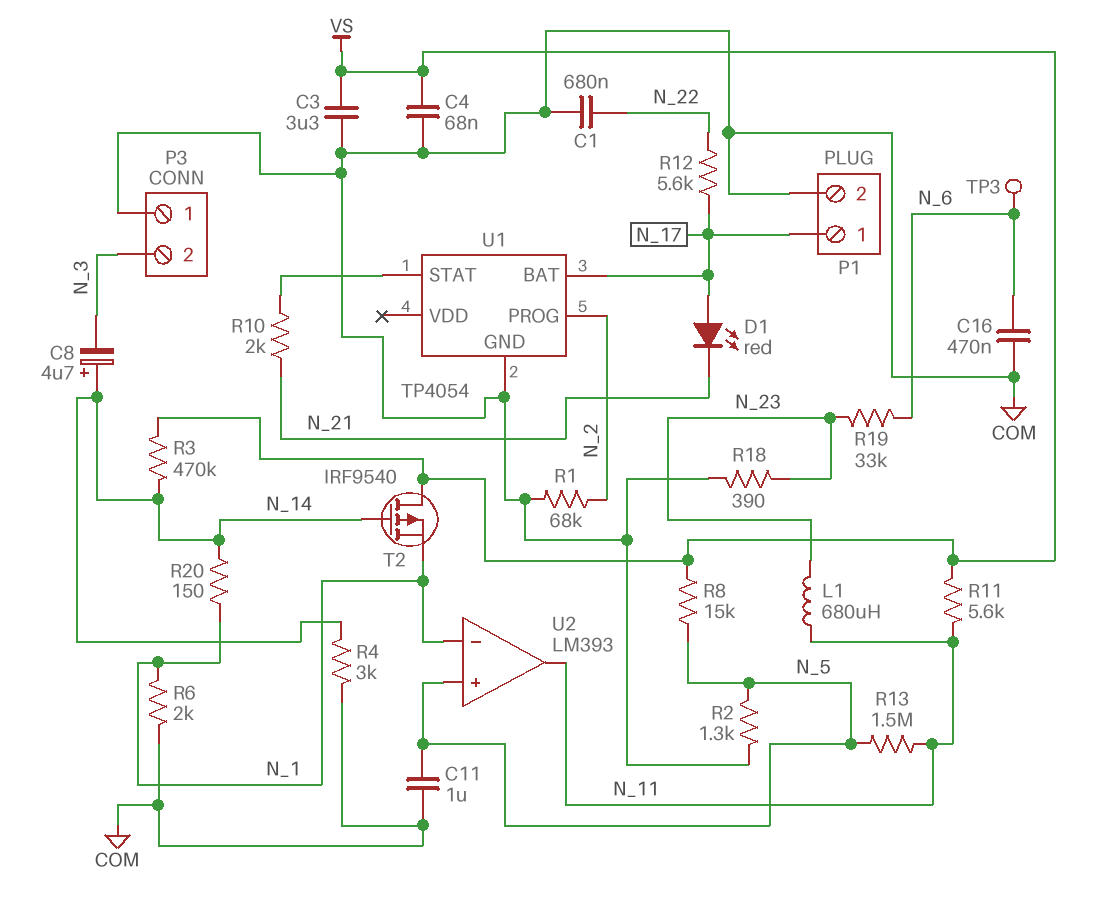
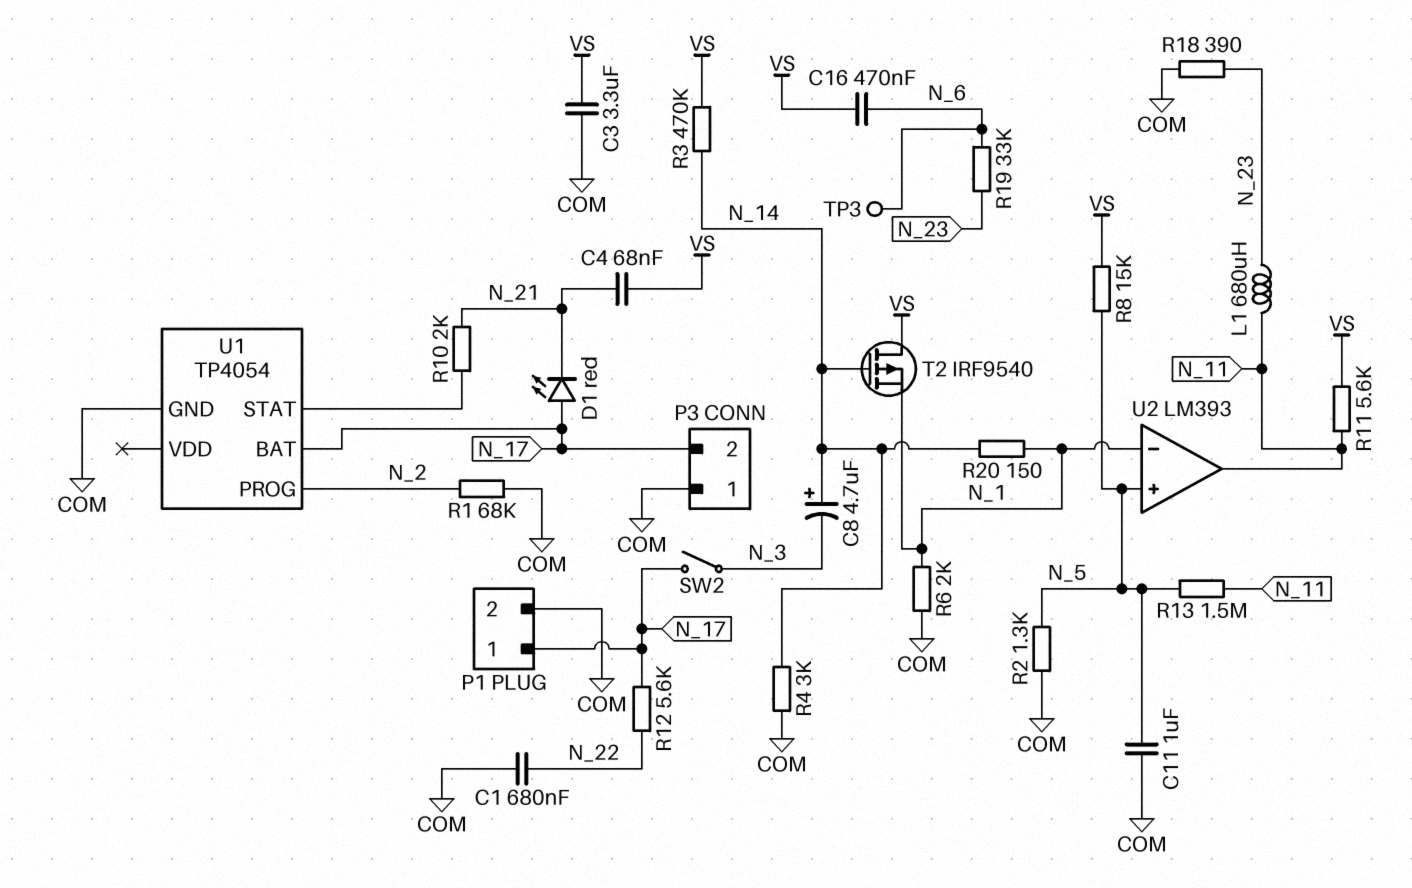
C4: 68nF (COM, VS) -> 68nF (N_21, VS)
C16: 470nF (COM, N_6) -> 470nF (N_6, VS)
P3 pin 2: N_3 -> N_17
SW2: none -> switch (N_3, N_17)

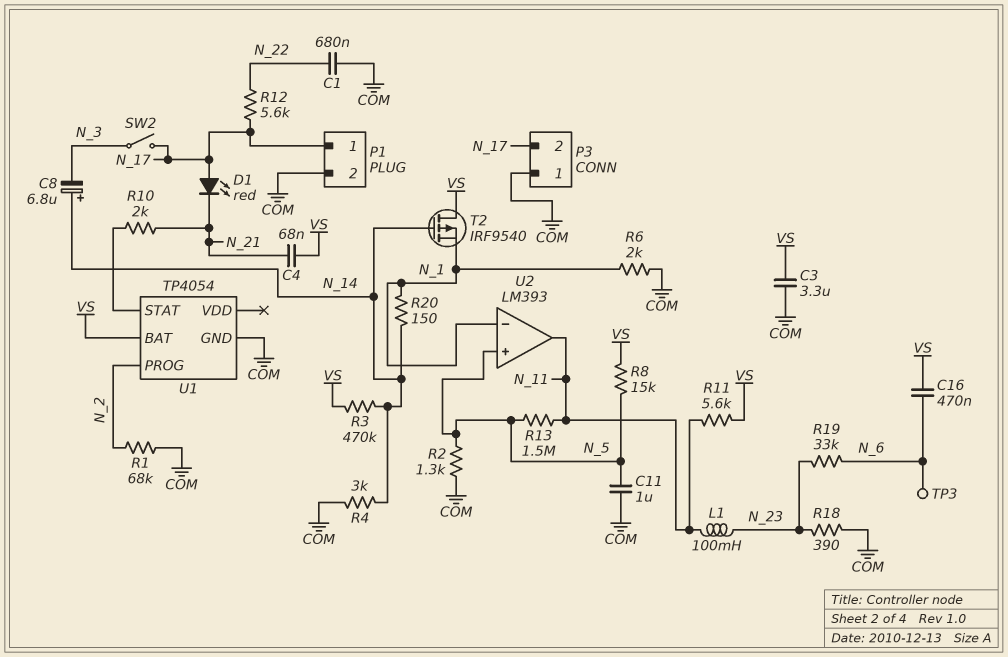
C8: 4.7uF (plus N_14, minus N_3) -> 6.8uF (plus N_14, minus N_3)
L1: 680uH (N_11, N_23) -> 100mH (N_11, N_23)
U1 pin BAT: N_17 -> VS

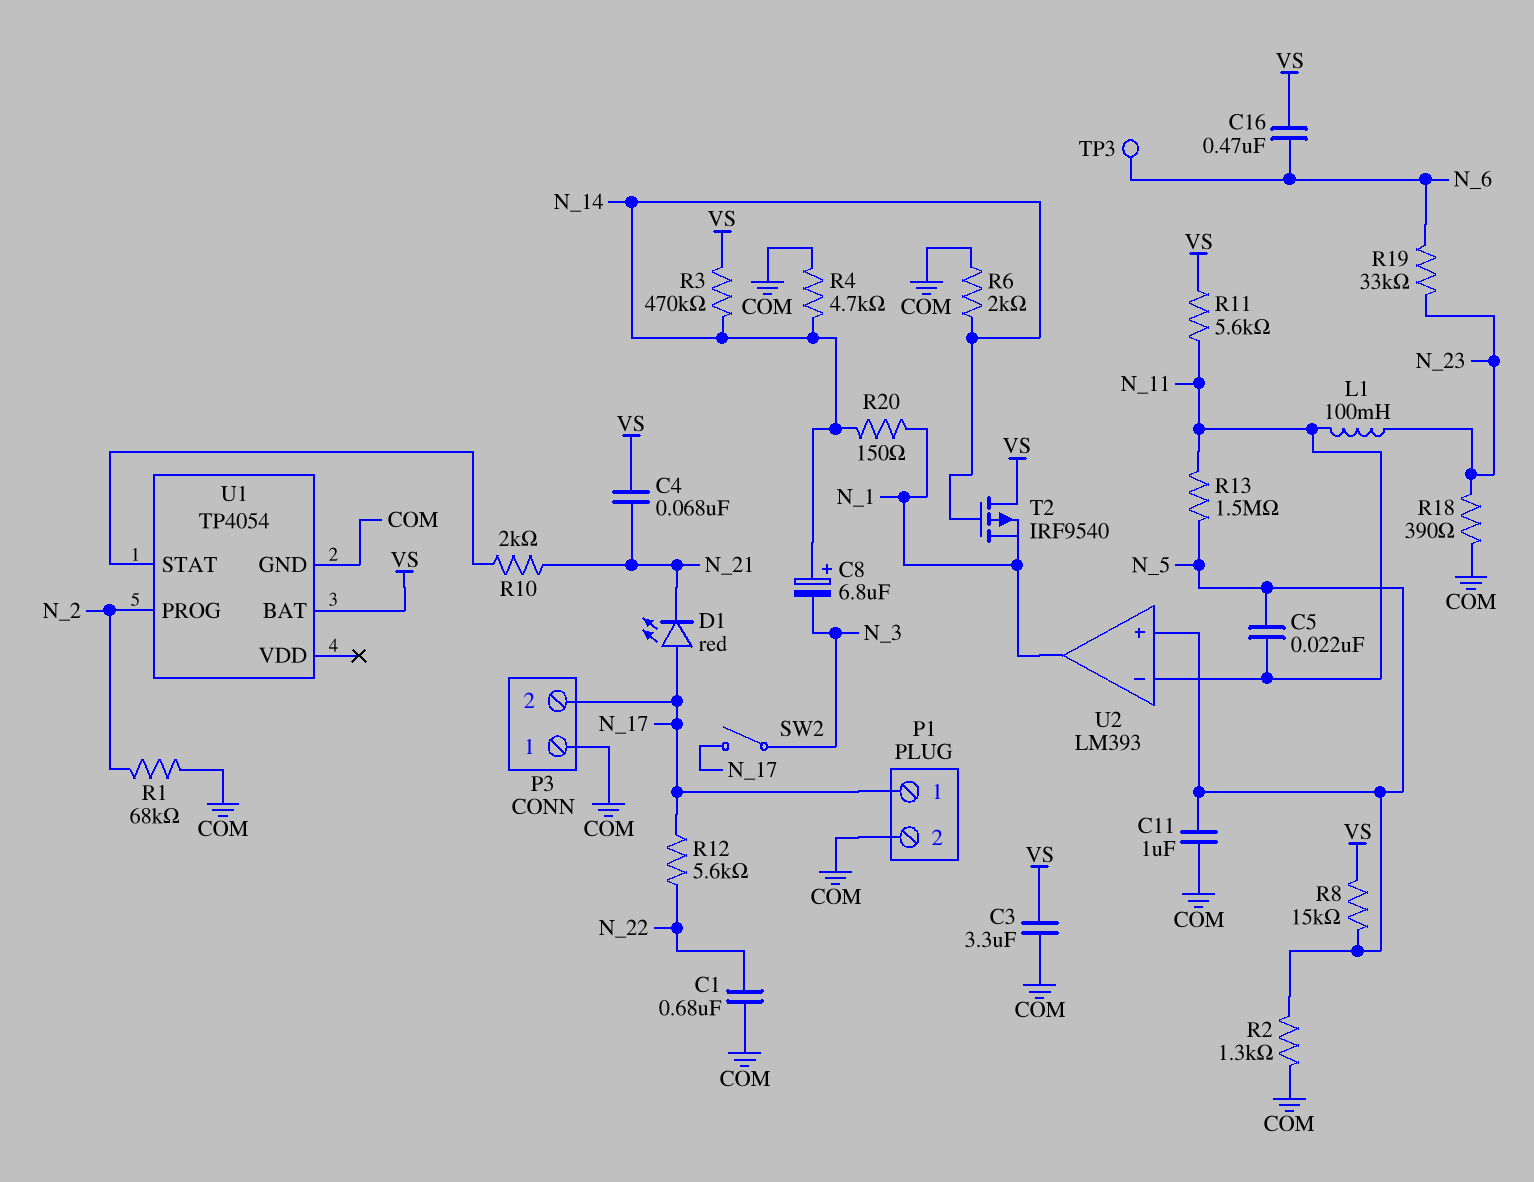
C5: none -> 22nF (N_5, N_11)
R4: 3k (COM, N_14) -> 4.7k (COM, N_14)
R6: 2k (COM, N_1) -> 2k (COM, N_14)
U2 pin in-: N_1 -> N_11
U2 pin out: N_11 -> N_1

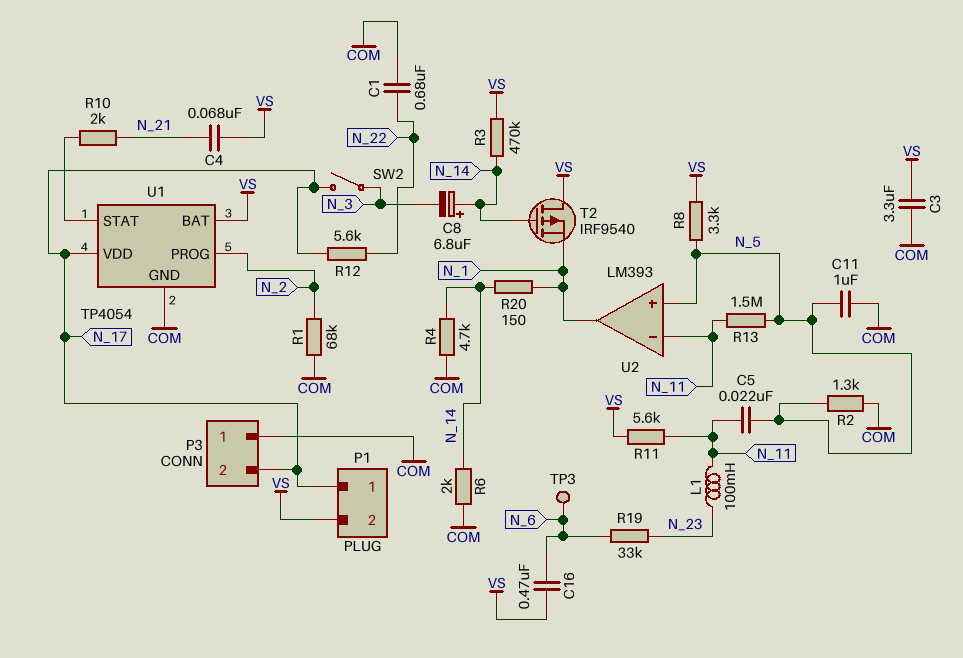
D1: LED red (A N_17, K N_21) -> none
P1 pin 2: COM -> VS
R8: 15k (N_5, VS) -> 3.3k (N_5, VS)
R18: 390 (COM, N_23) -> none
U1 pin VDD: none -> N_17

